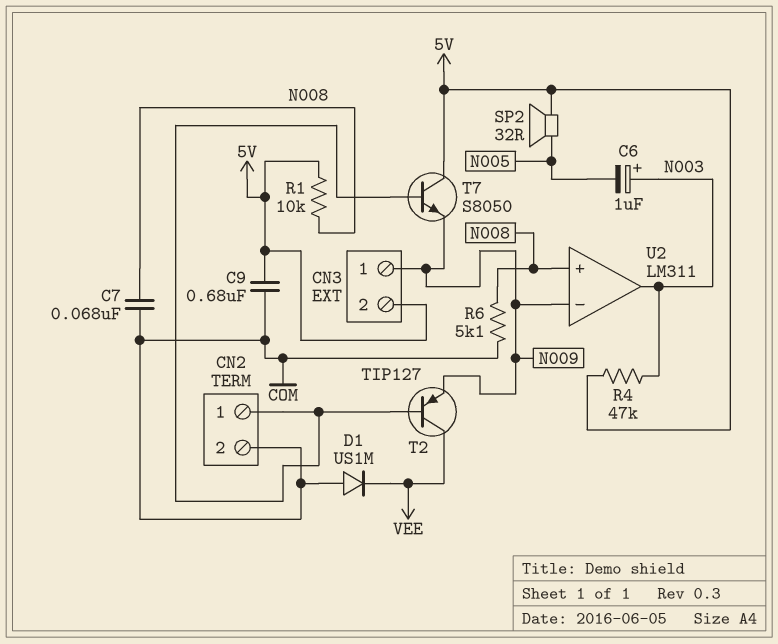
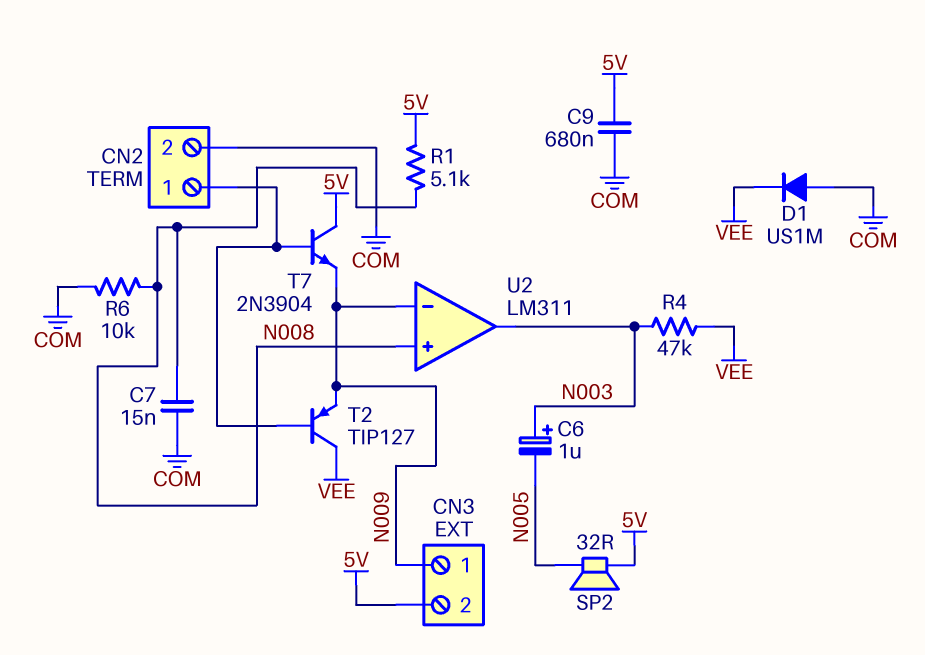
C7: 68nF (COM, N008) -> 15nF (COM, N008)
R1: 10k (5V, N008) -> 5.1k (5V, N008)
R4: 47k (5V, N003) -> 47k (N003, VEE)
R6: 5.1k (COM, N008) -> 10k (COM, N008)
T7: NPN S8050 (B CN2/1, C 5V, E N009) -> NPN 2N3904 (B CN2/1, C 5V, E N009)

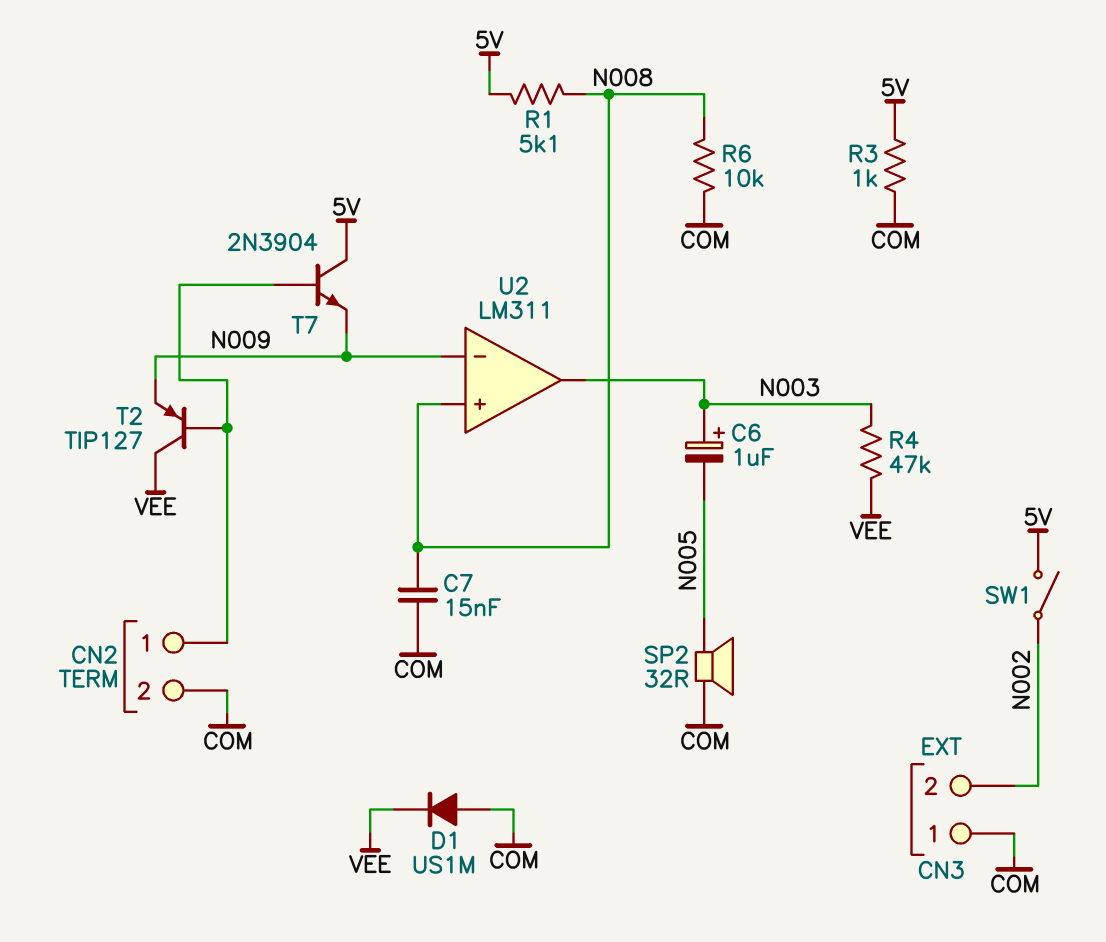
C9: 680nF (5V, COM) -> none
CN3 pin 1: N009 -> COM
CN3 pin 2: 5V -> N002
R3: none -> 1k (5V, COM)
SP2: speaker 32R (5V, N005) -> speaker 32R (COM, N005)
SW1: none -> switch (5V, N002)

